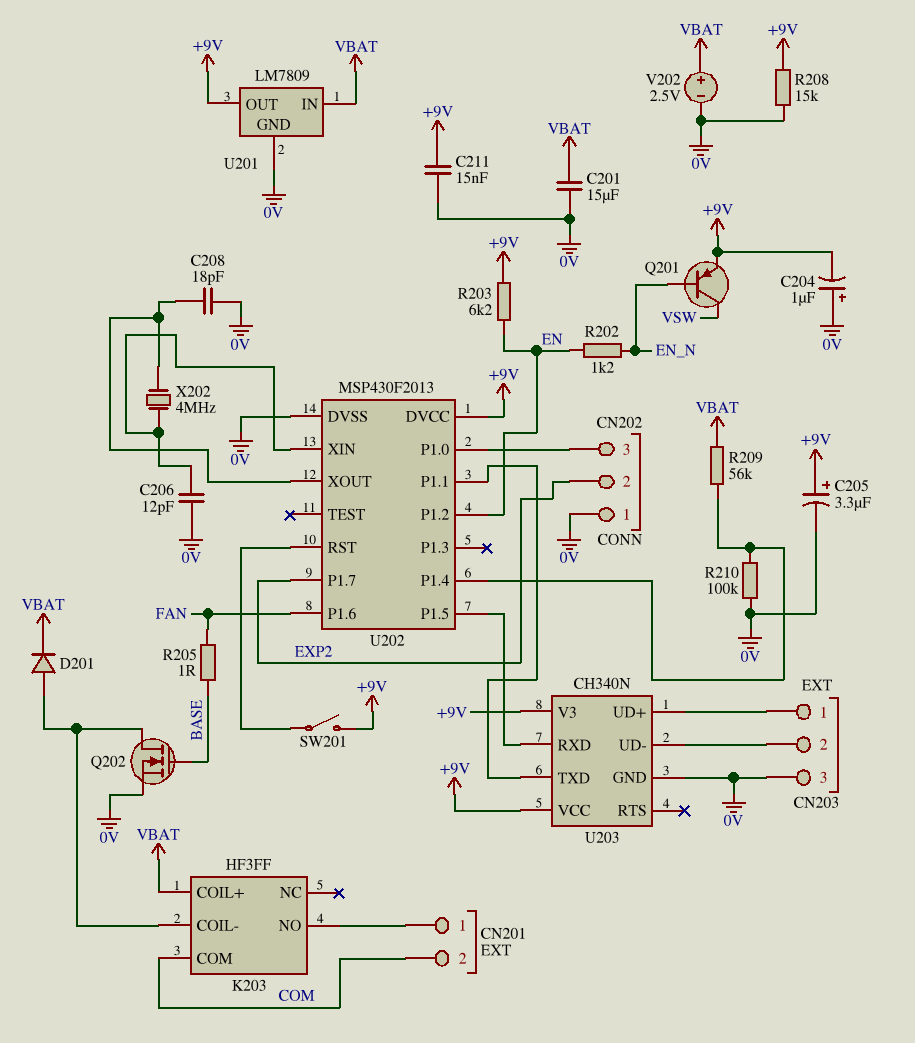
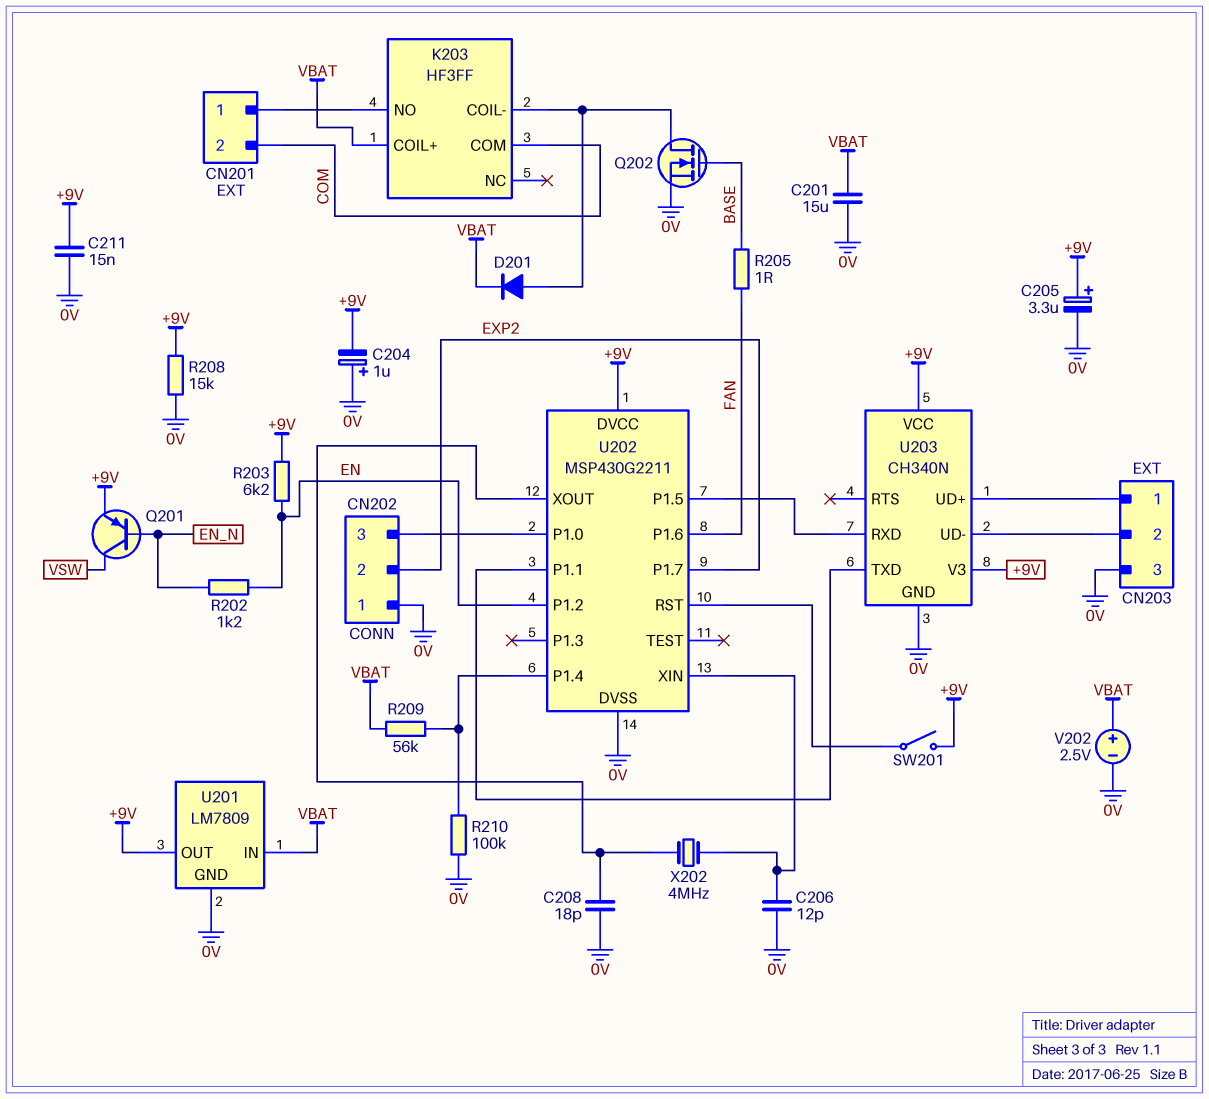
U202: MSP430F2013 -> MSP430G2211

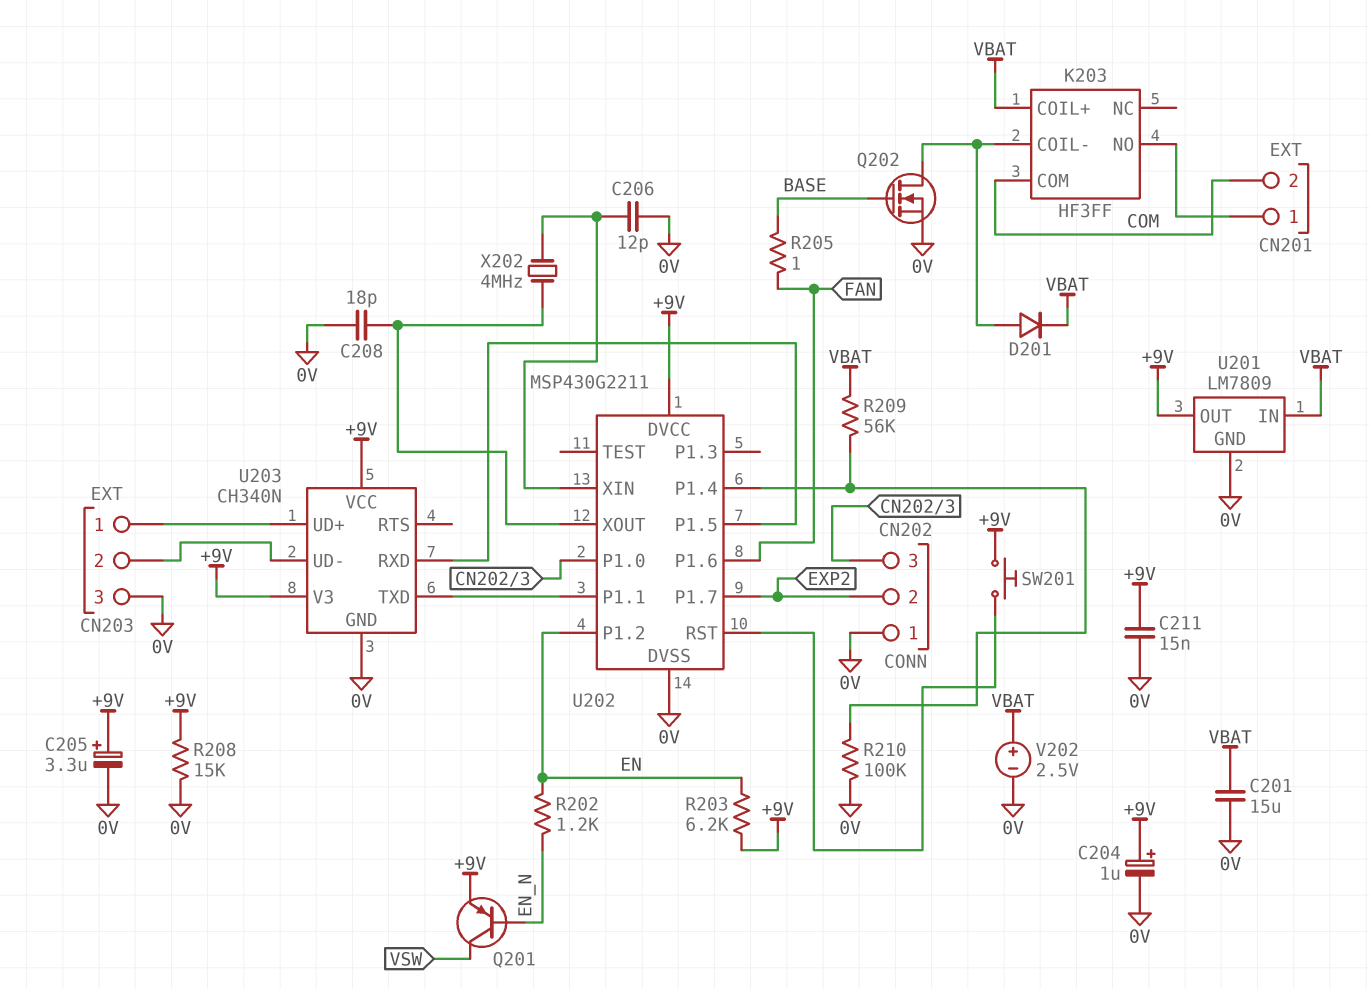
C204: 1uF (plus 0V, minus +9V) -> 1uF (plus +9V, minus 0V)
SW201: switch (+9V, U202/RST) -> button (+9V, U202/RST)

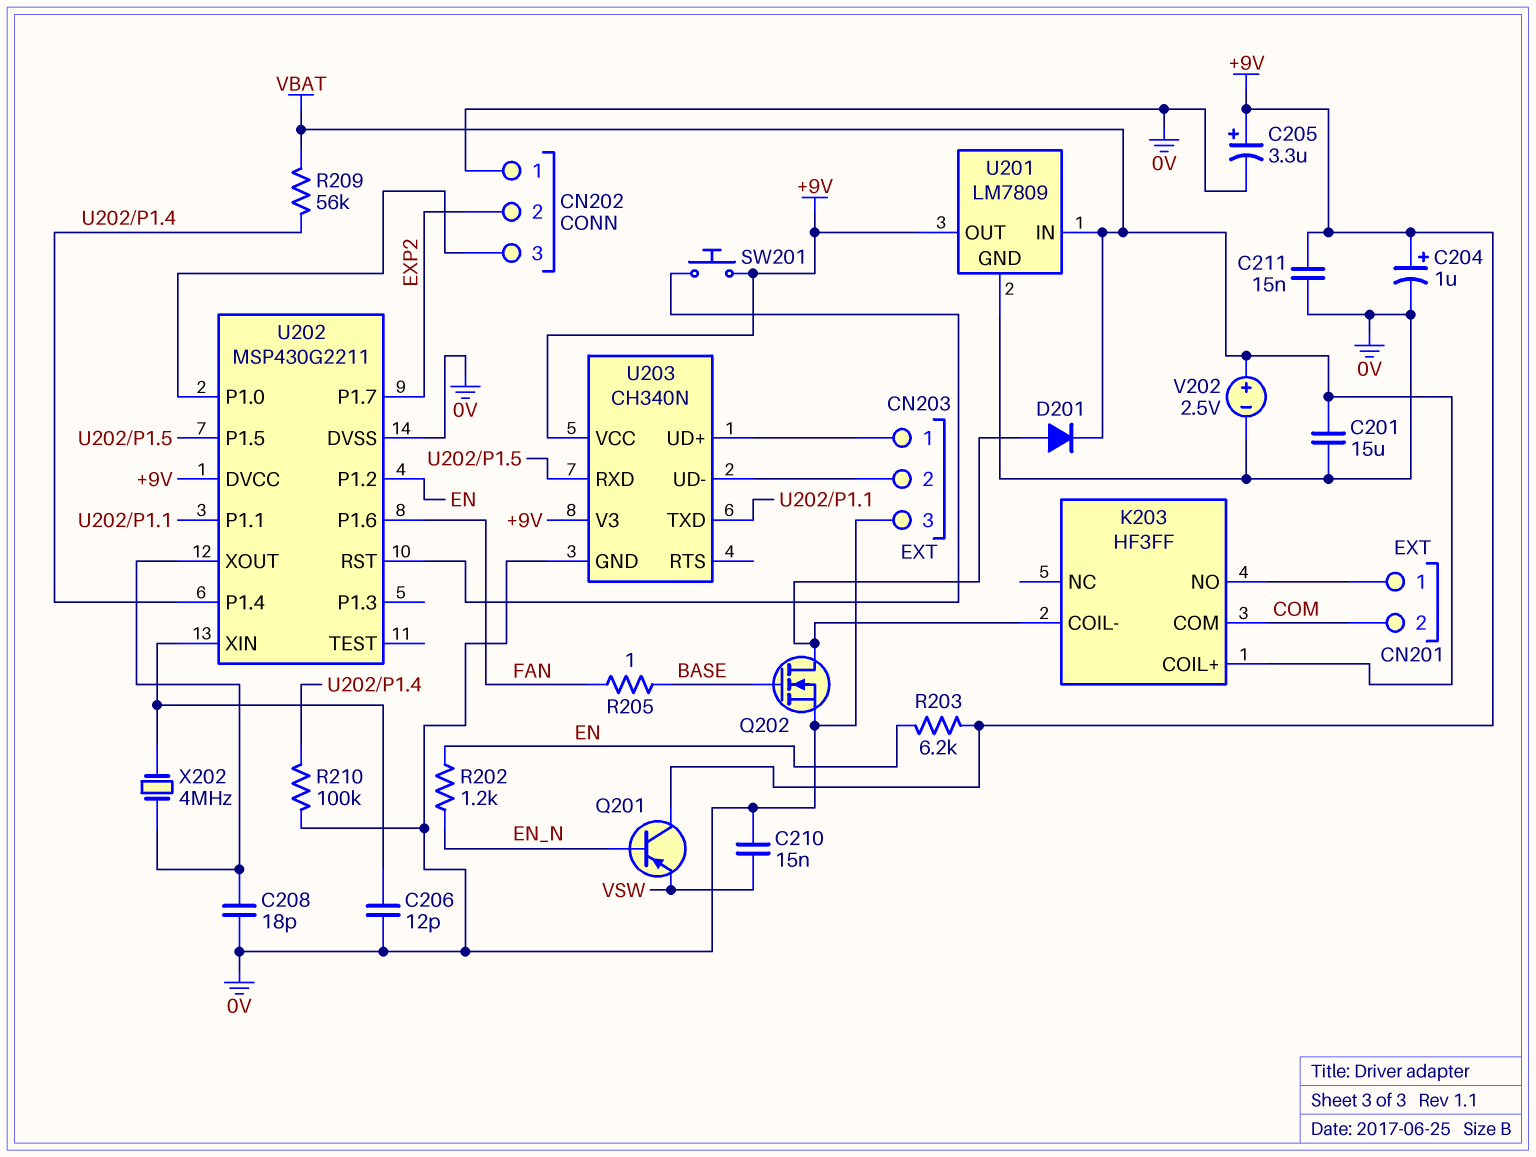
C210: none -> 15nF (0V, VSW)
Q201: PNP (B EN_N, C VSW, E +9V) -> PNP (B EN_N, C +9V, E VSW)
R208: 15k (+9V, 0V) -> none

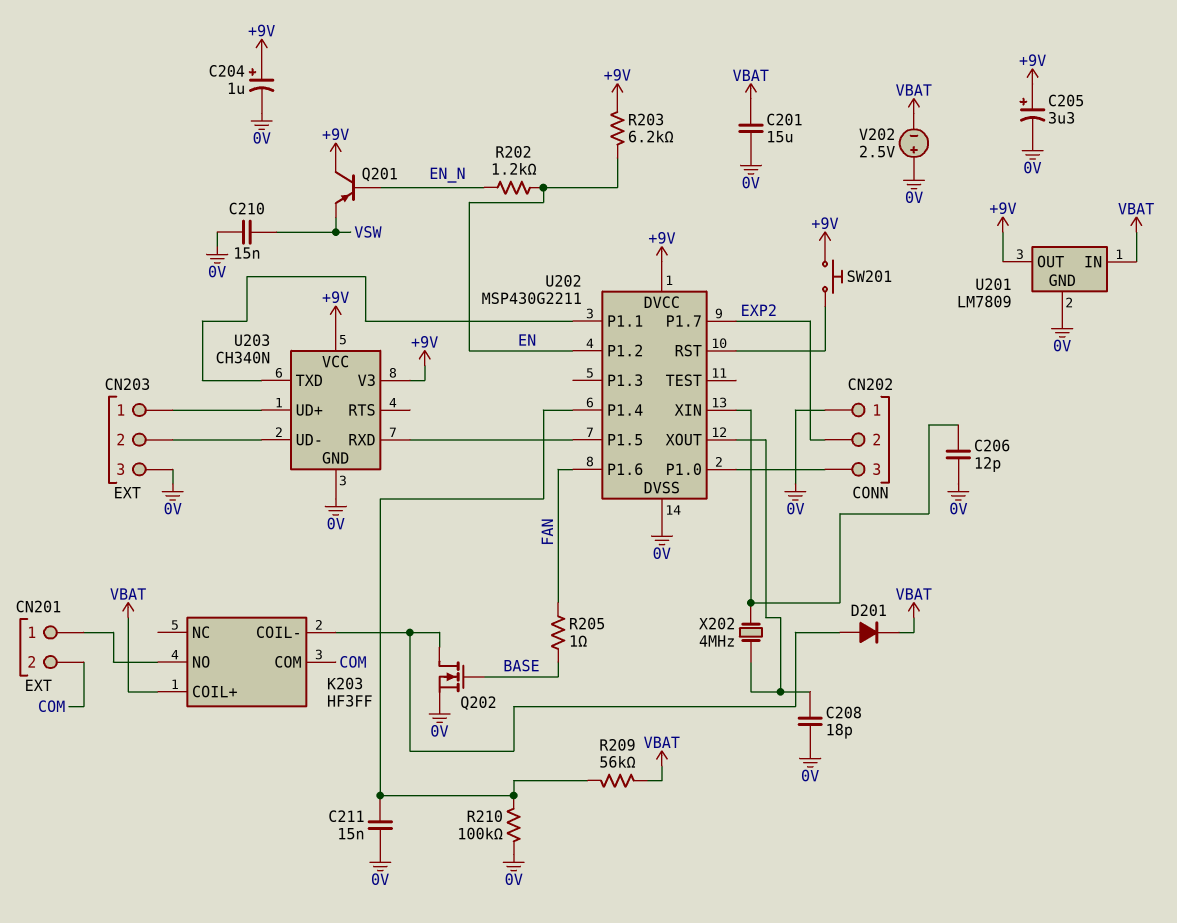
C211: 15nF (+9V, 0V) -> 15nF (0V, U202/P1.4)
V202: 2.5V (plus VBAT, minus 0V) -> 2.5V (plus 0V, minus VBAT)

